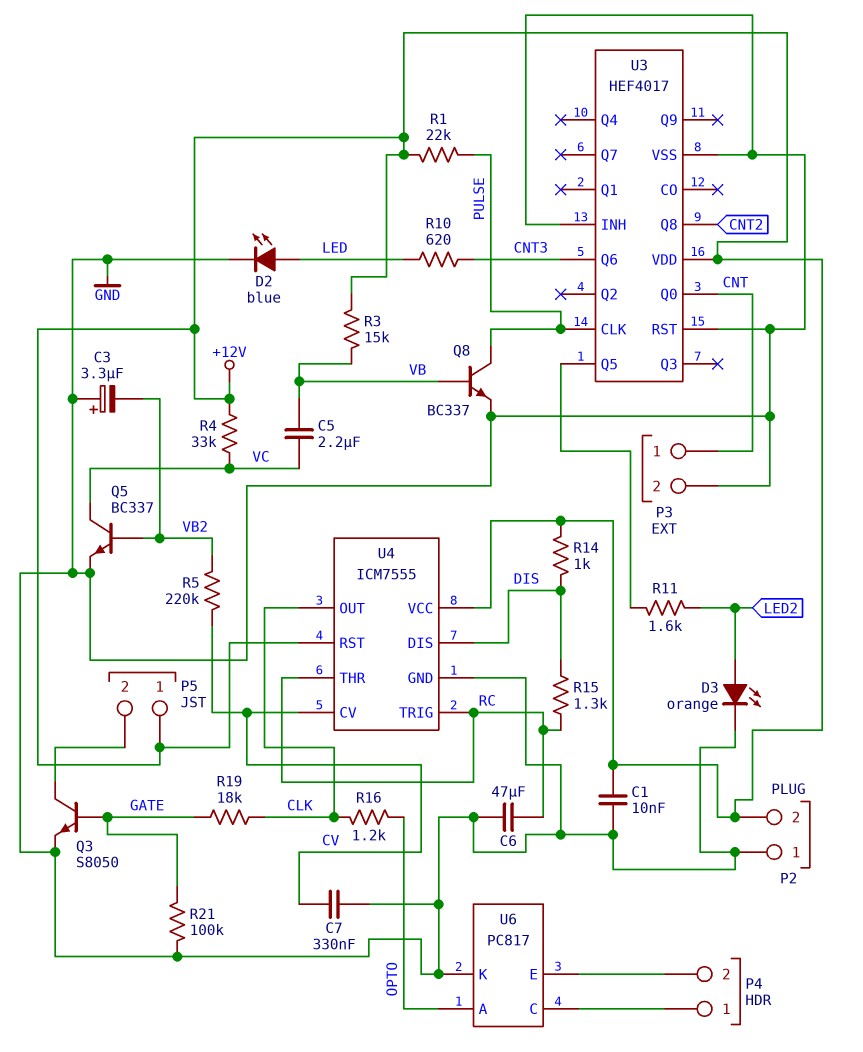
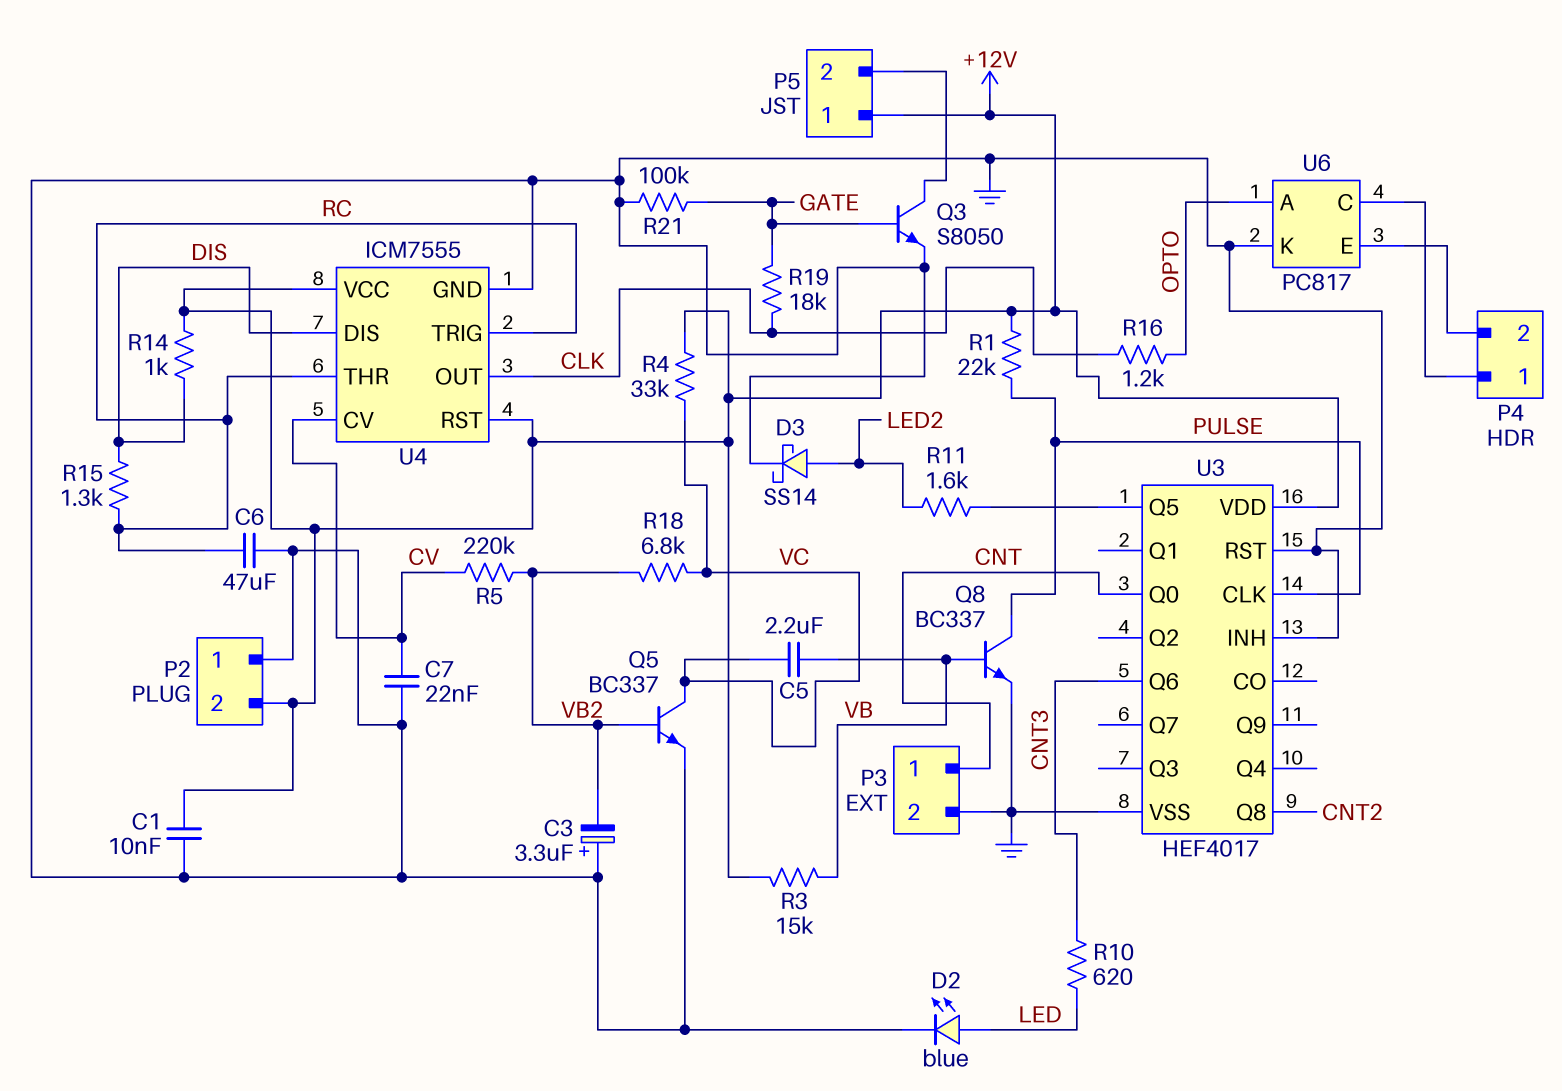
C7: 330nF (CV, GND) -> 22nF (CV, GND)
D3: LED orange (A LED2, K GND) -> schottky SS14 (A LED2, K GND)
R18: none -> 6.8k (VB2, VC)

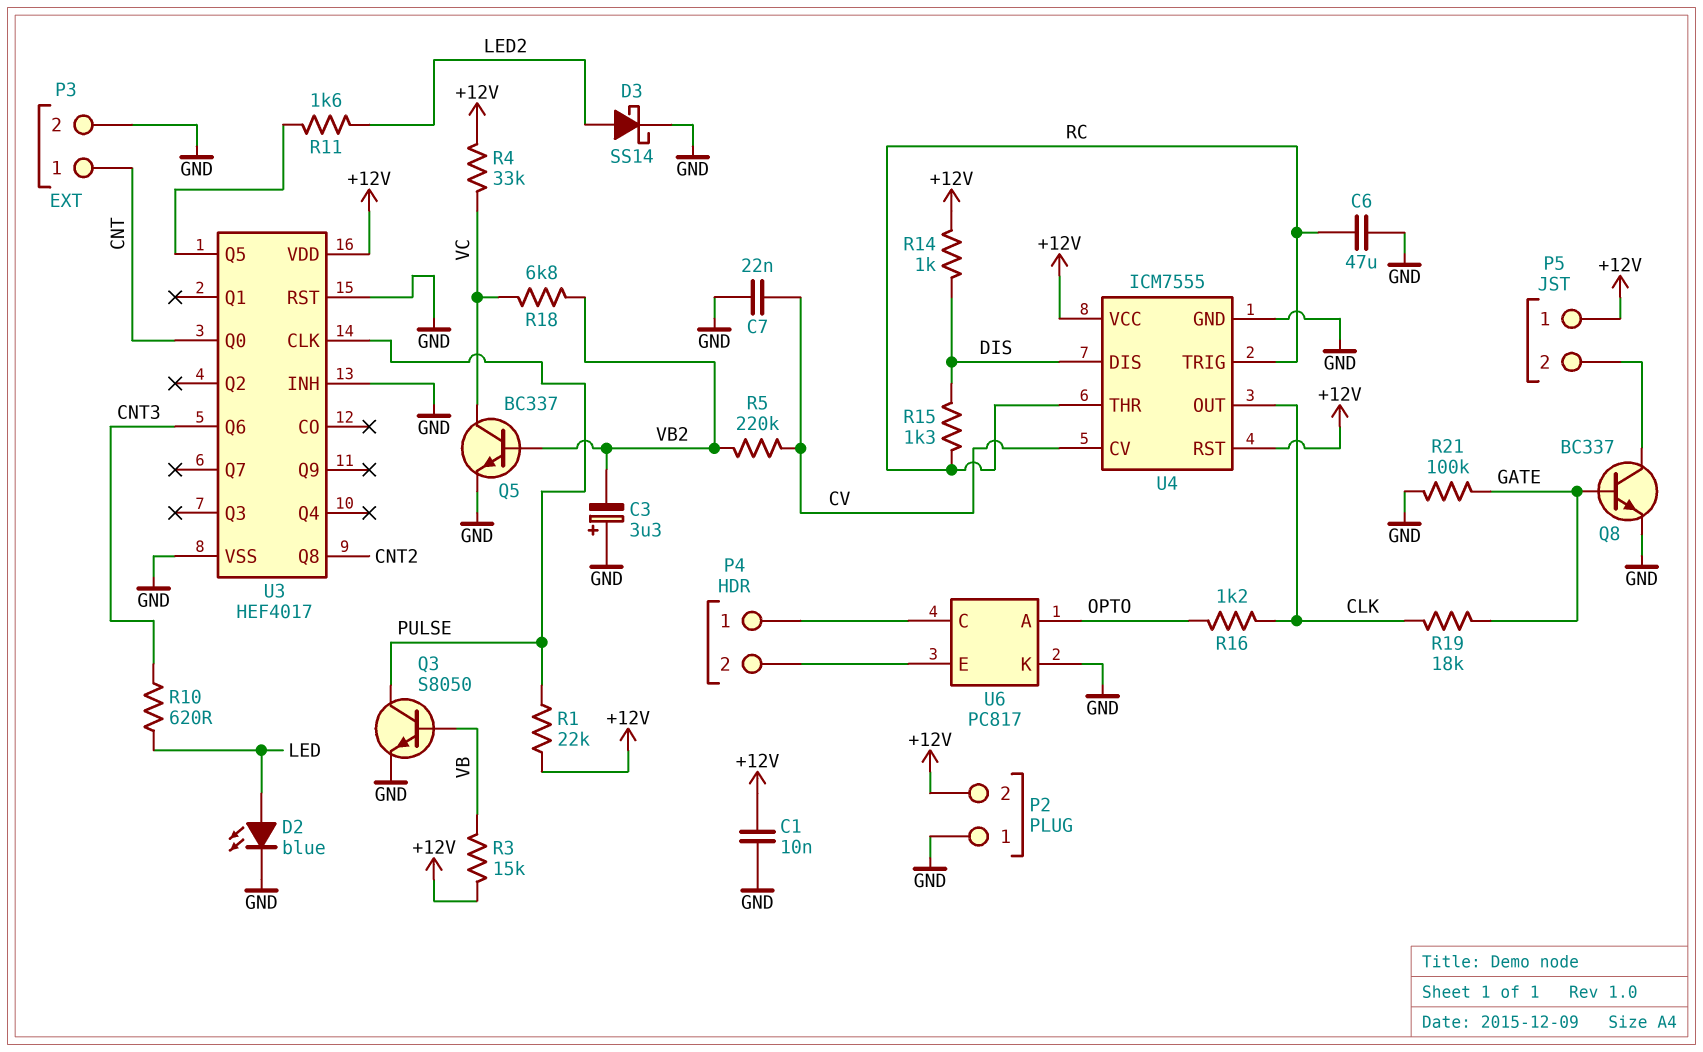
C5: 2.2uF (VB, VC) -> none
Q3: NPN S8050 (B GATE, C P5/2, E GND) -> NPN S8050 (B VB, C PULSE, E GND)
Q8: NPN BC337 (B VB, C PULSE, E GND) -> NPN BC337 (B GATE, C P5/2, E GND)

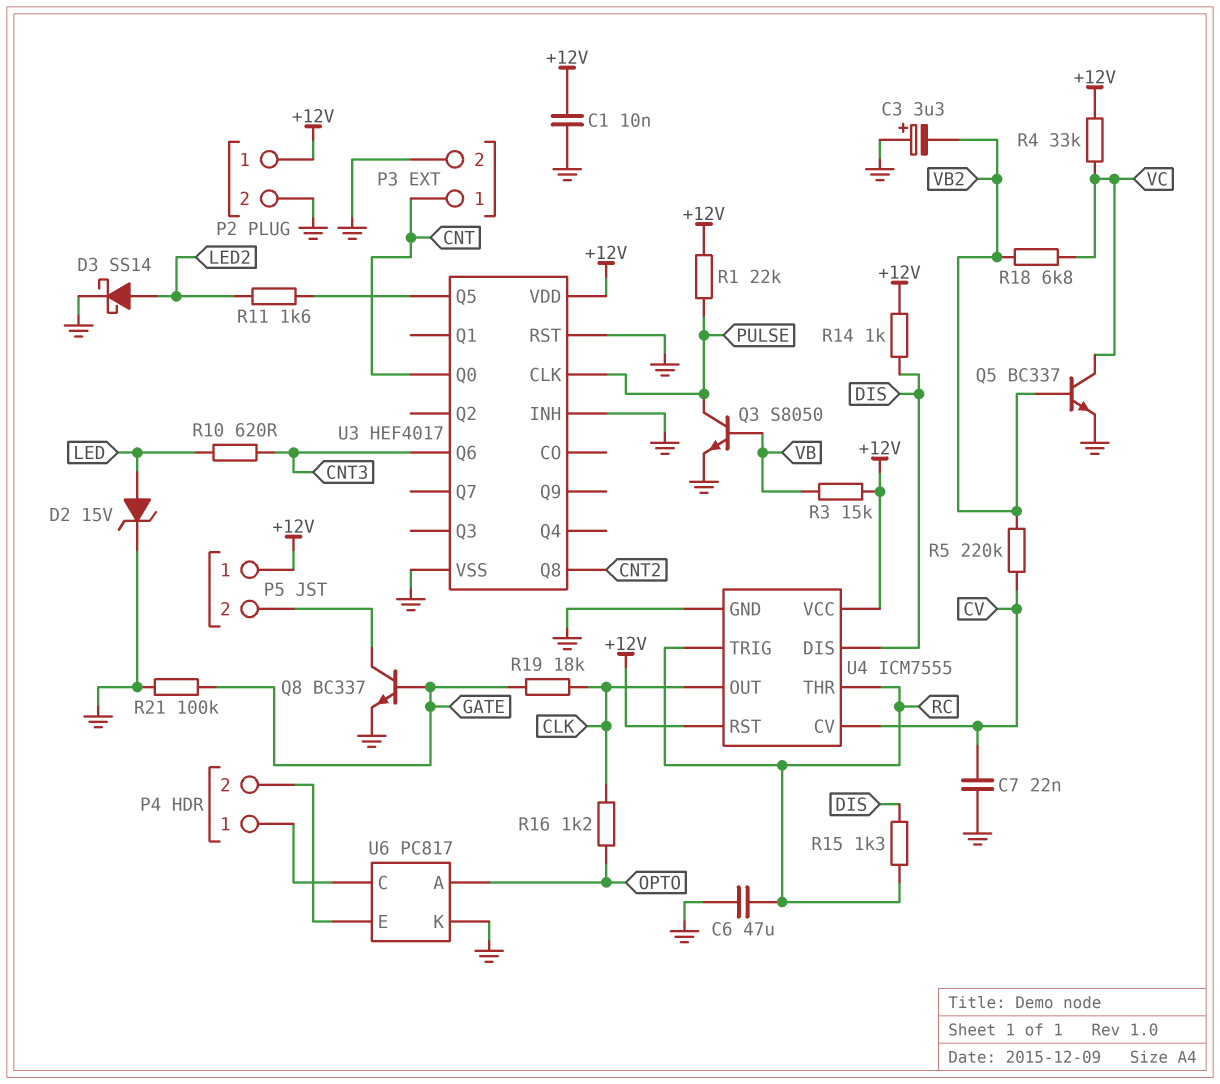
D2: LED blue (A LED, K GND) -> zener 15V (A LED, K GND)
P2 pin 1: GND -> +12V
P2 pin 2: +12V -> GND

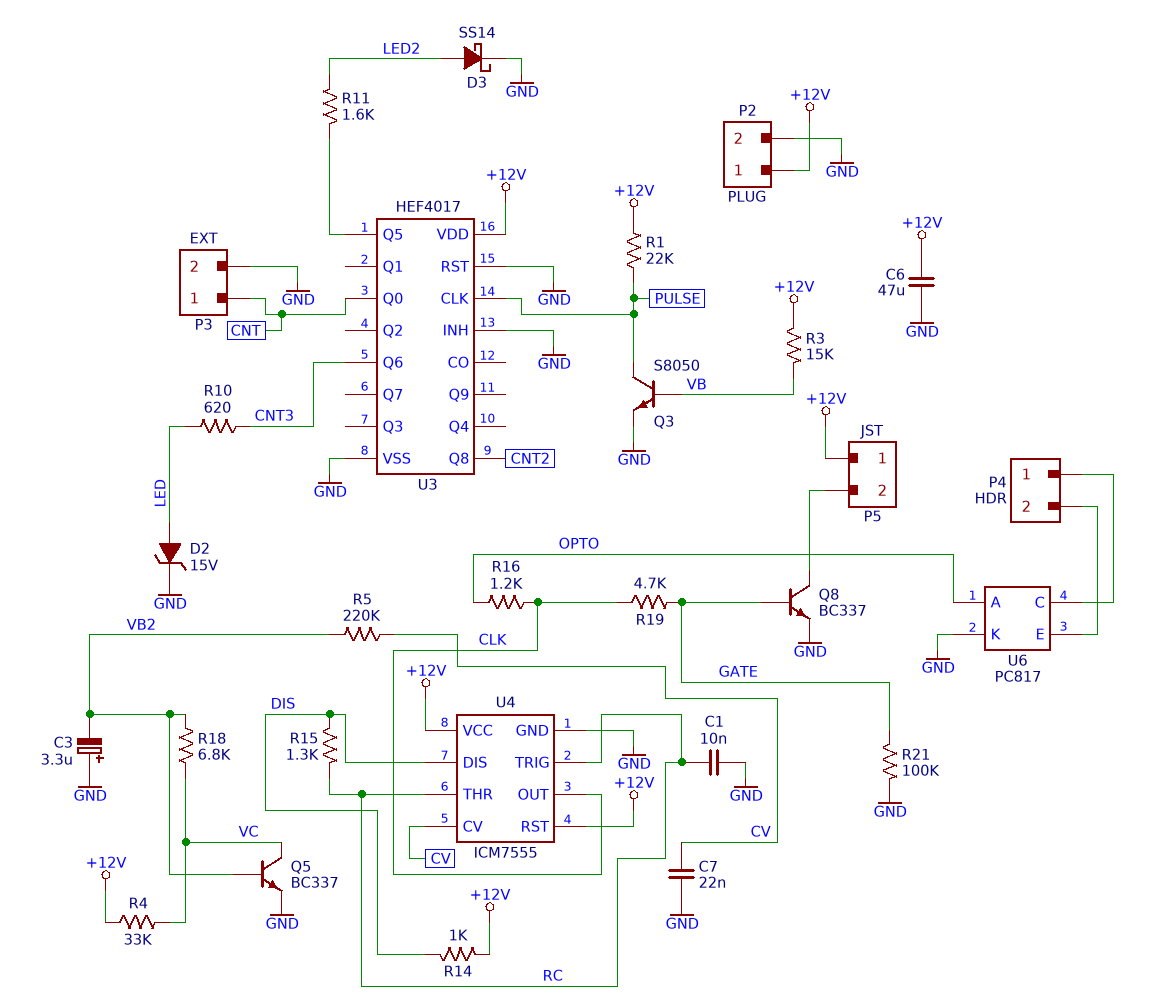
C1: 10nF (+12V, GND) -> 10nF (GND, RC)
C6: 47uF (GND, RC) -> 47uF (+12V, GND)
R19: 18k (CLK, GATE) -> 4.7k (CLK, GATE)

